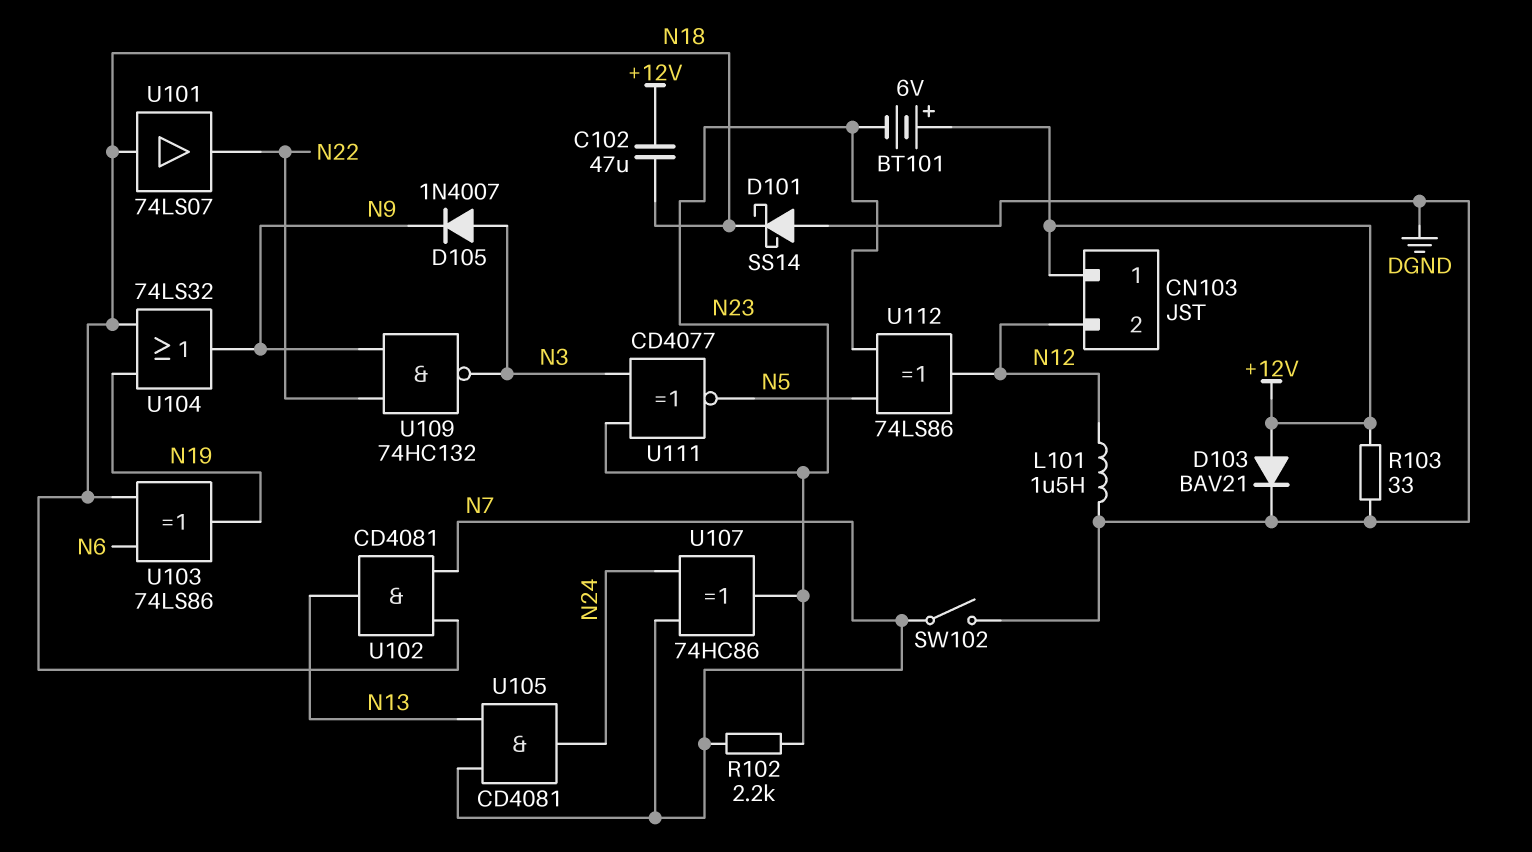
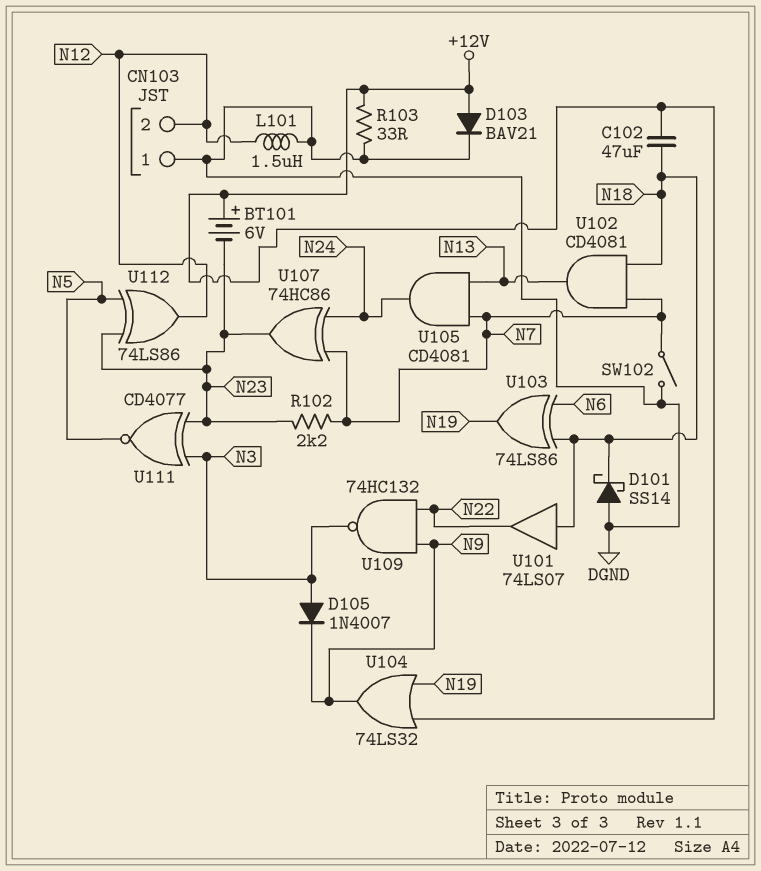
CN103 pin 1: +12V -> DGND
U104: OR 74LS32 (in N18, in N19, out N9) -> OR 74LS32 (in +12V, in N19, out N9)

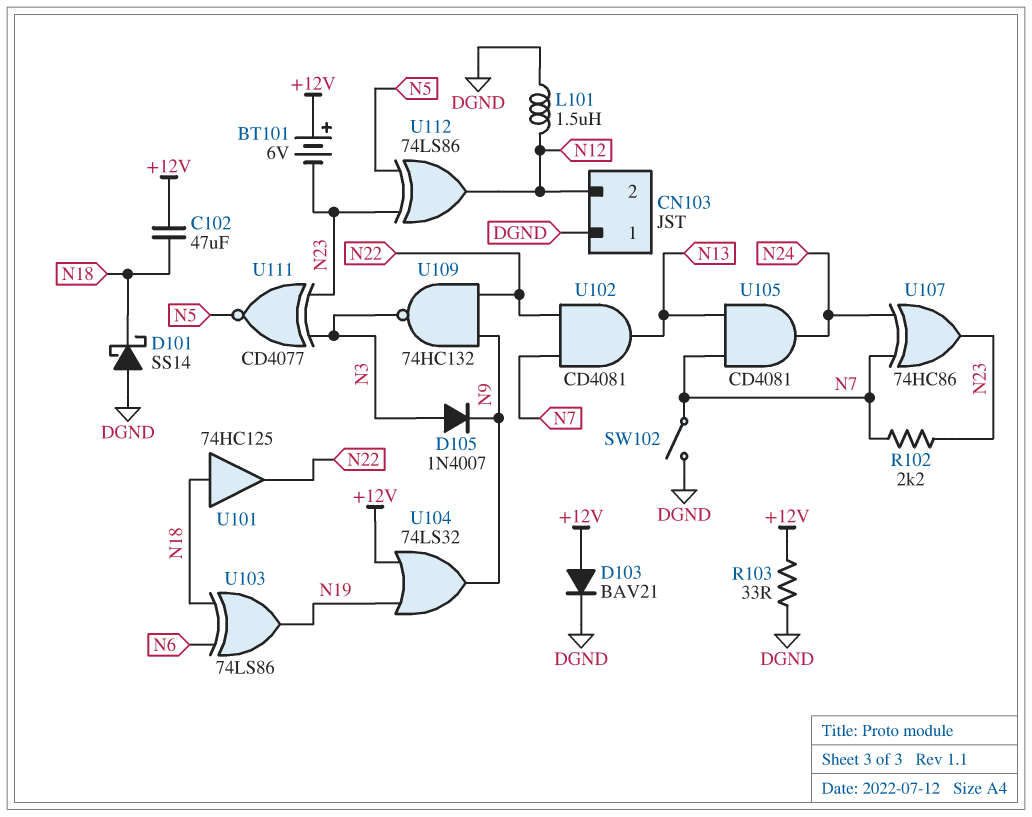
U101: buffer 74LS07 (in N18, out N22) -> buffer 74HC125 (in N18, out N22)
U102: AND CD4081 (in N7, in N18, out N13) -> AND CD4081 (in N7, in N22, out N13)

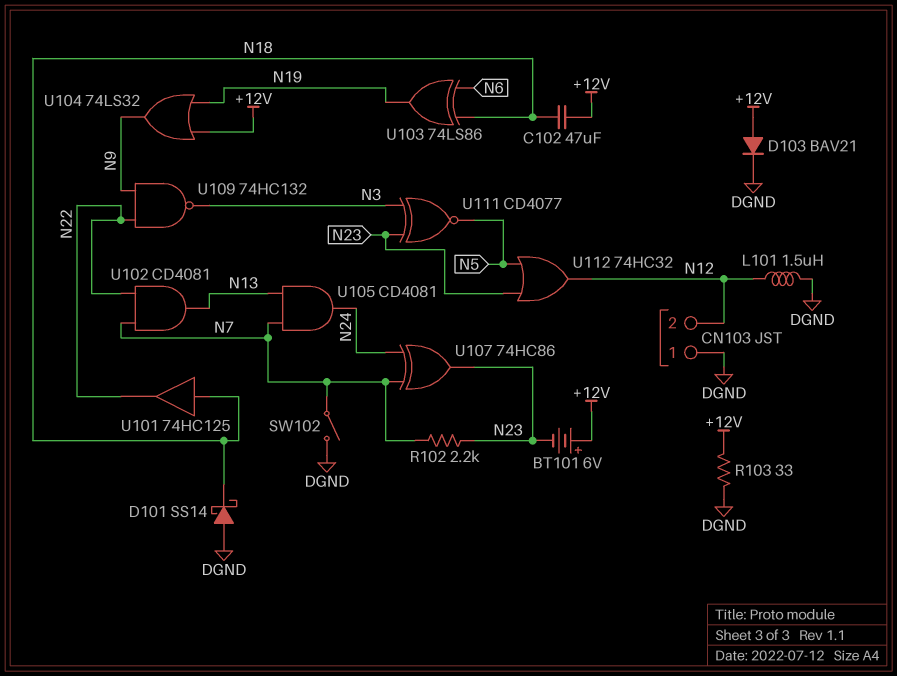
D105: diode 1N4007 (A N3, K N9) -> none
U112: XOR 74LS86 (in N5, in N23, out N12) -> OR 74HC32 (in N5, in N23, out N12)

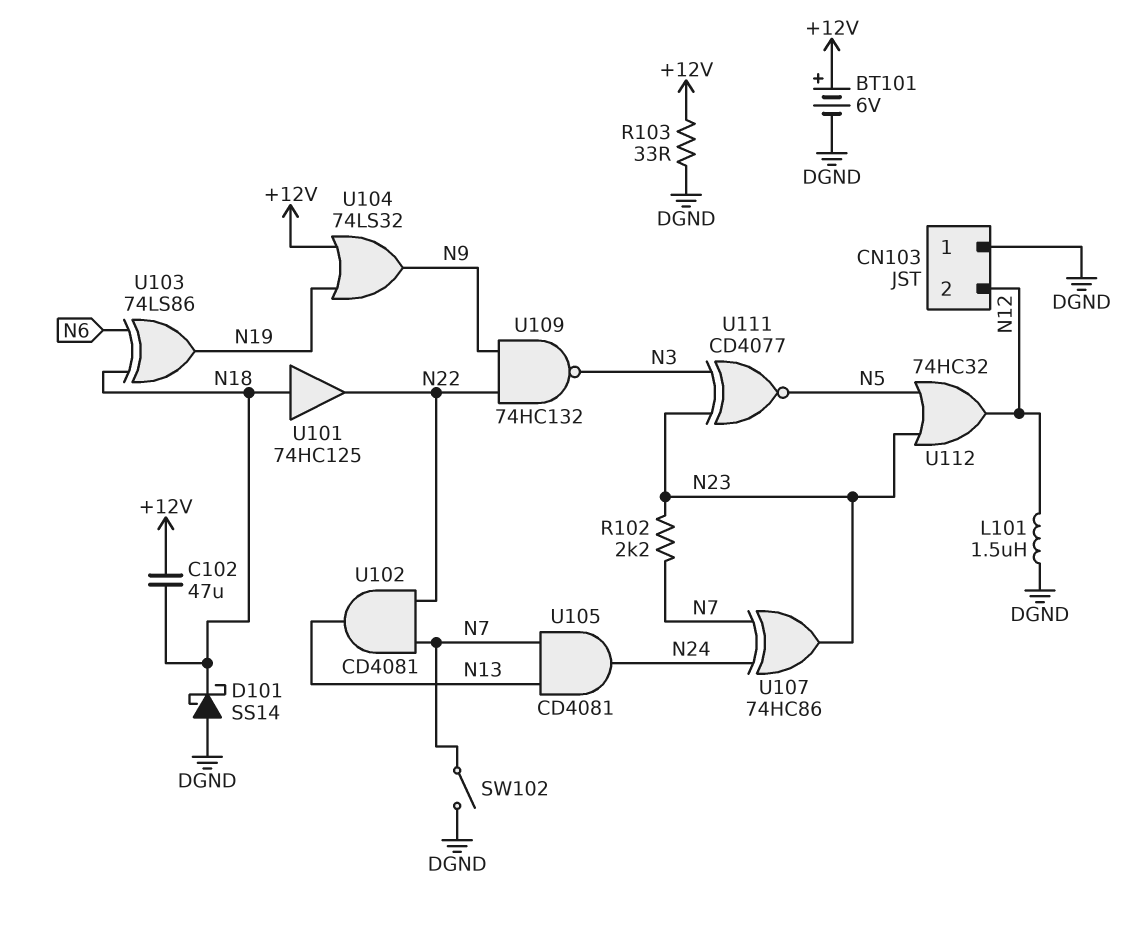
BT101: 6V (plus +12V, minus N23) -> 6V (plus +12V, minus DGND)
D103: diode BAV21 (A +12V, K DGND) -> none

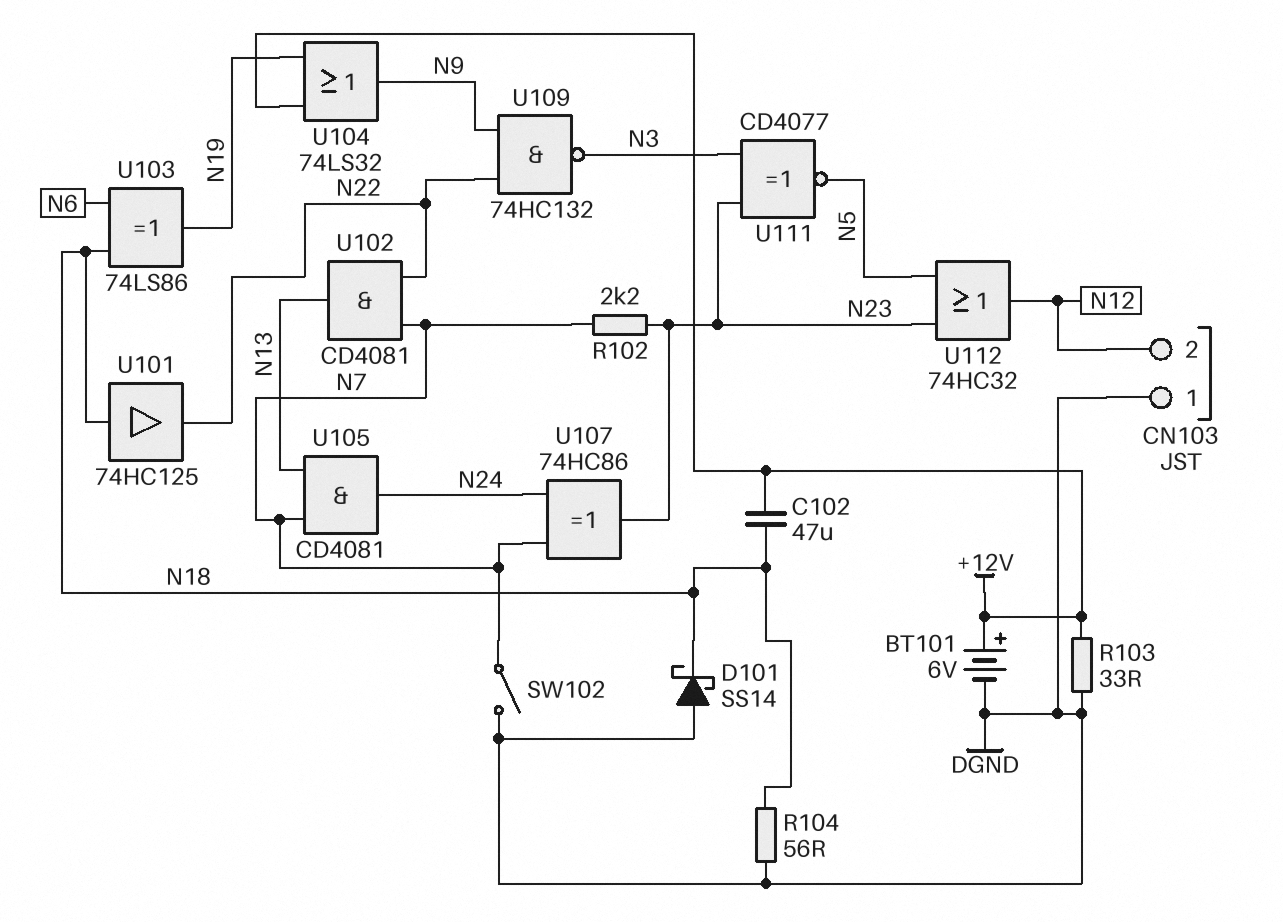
L101: 1.5uH (DGND, N12) -> none
R104: none -> 56 (DGND, N18)

